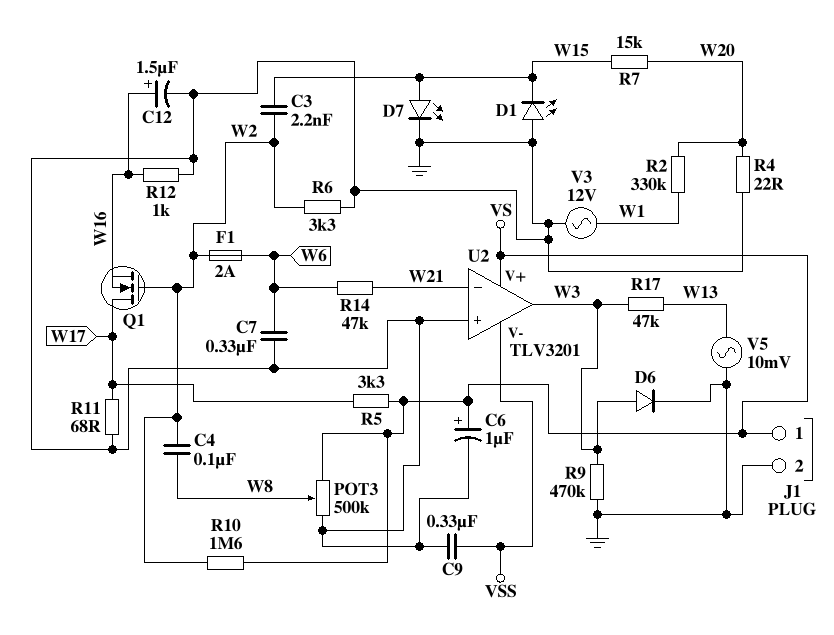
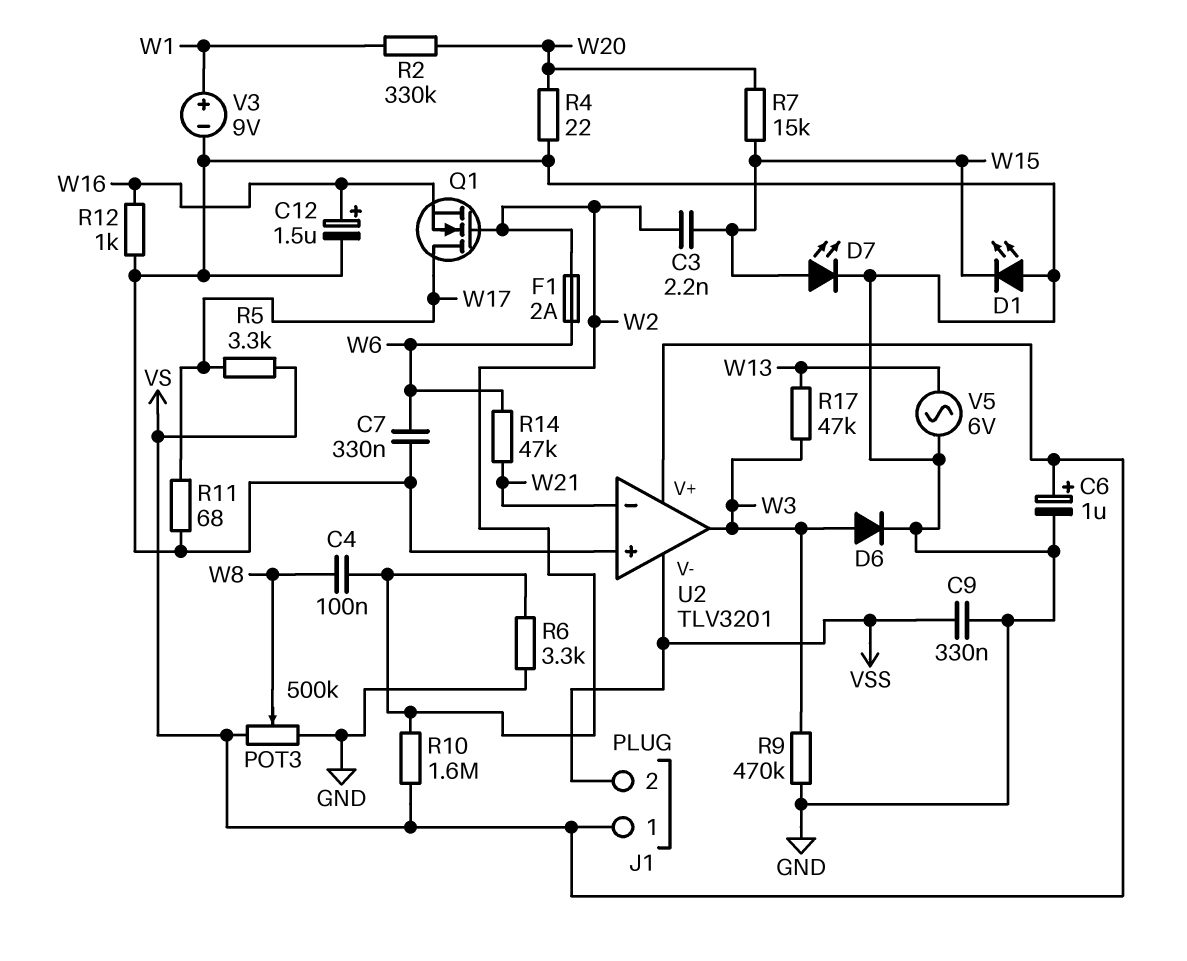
J1 pin 2: GND -> VSS
V3: AC 12V (GND, W1) -> 9V (plus W1, minus GND)
V5: AC 10mV (GND, W13) -> AC 6V (GND, W13)

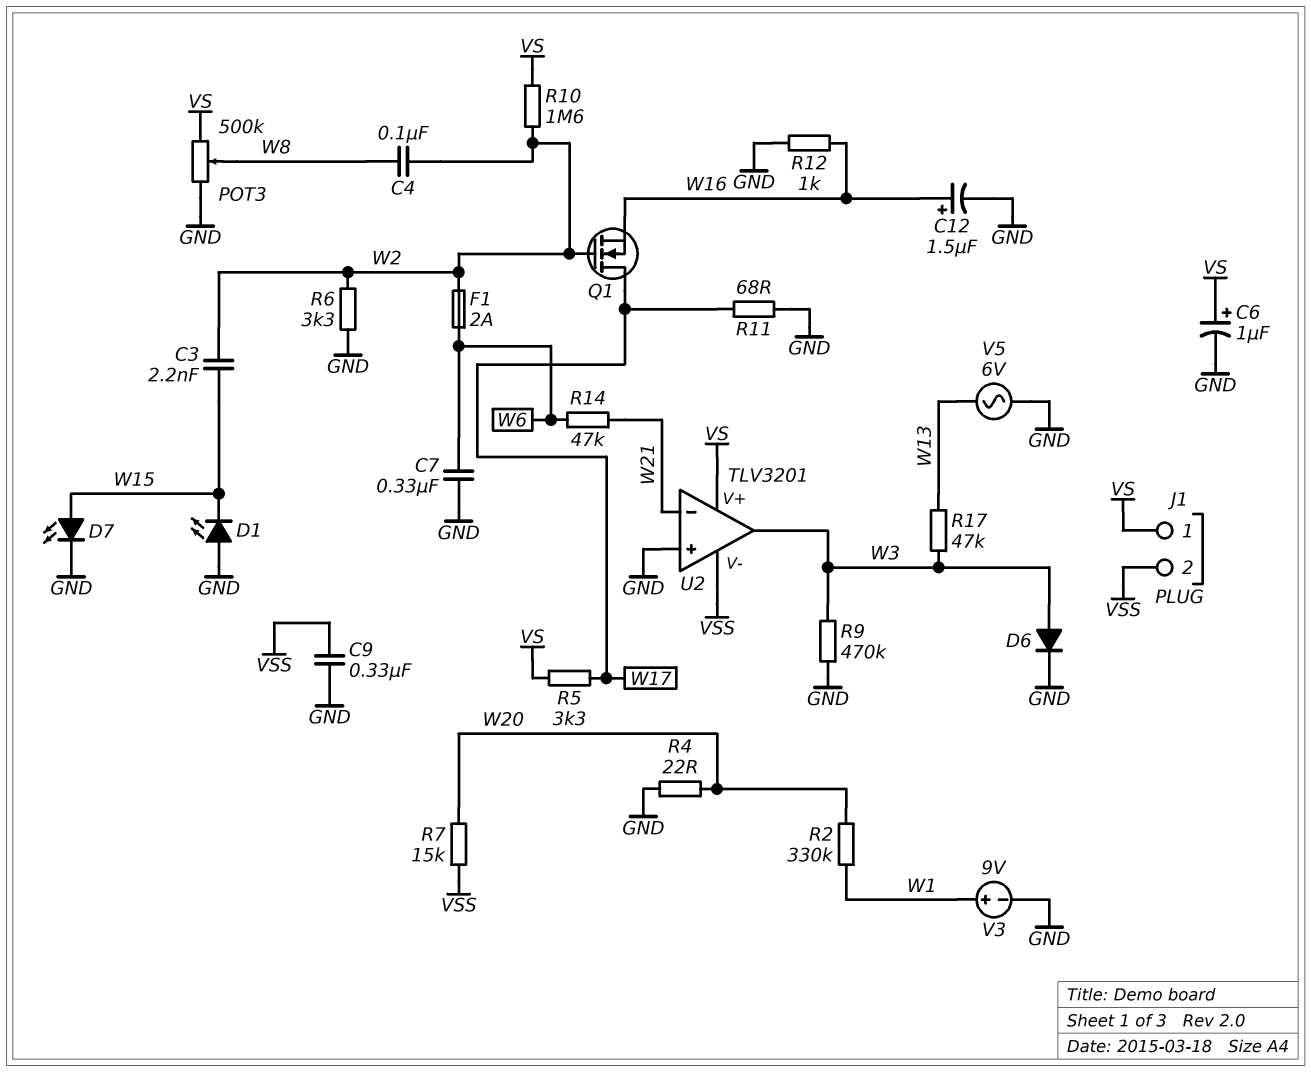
R7: 15k (W15, W20) -> 15k (VSS, W20)

